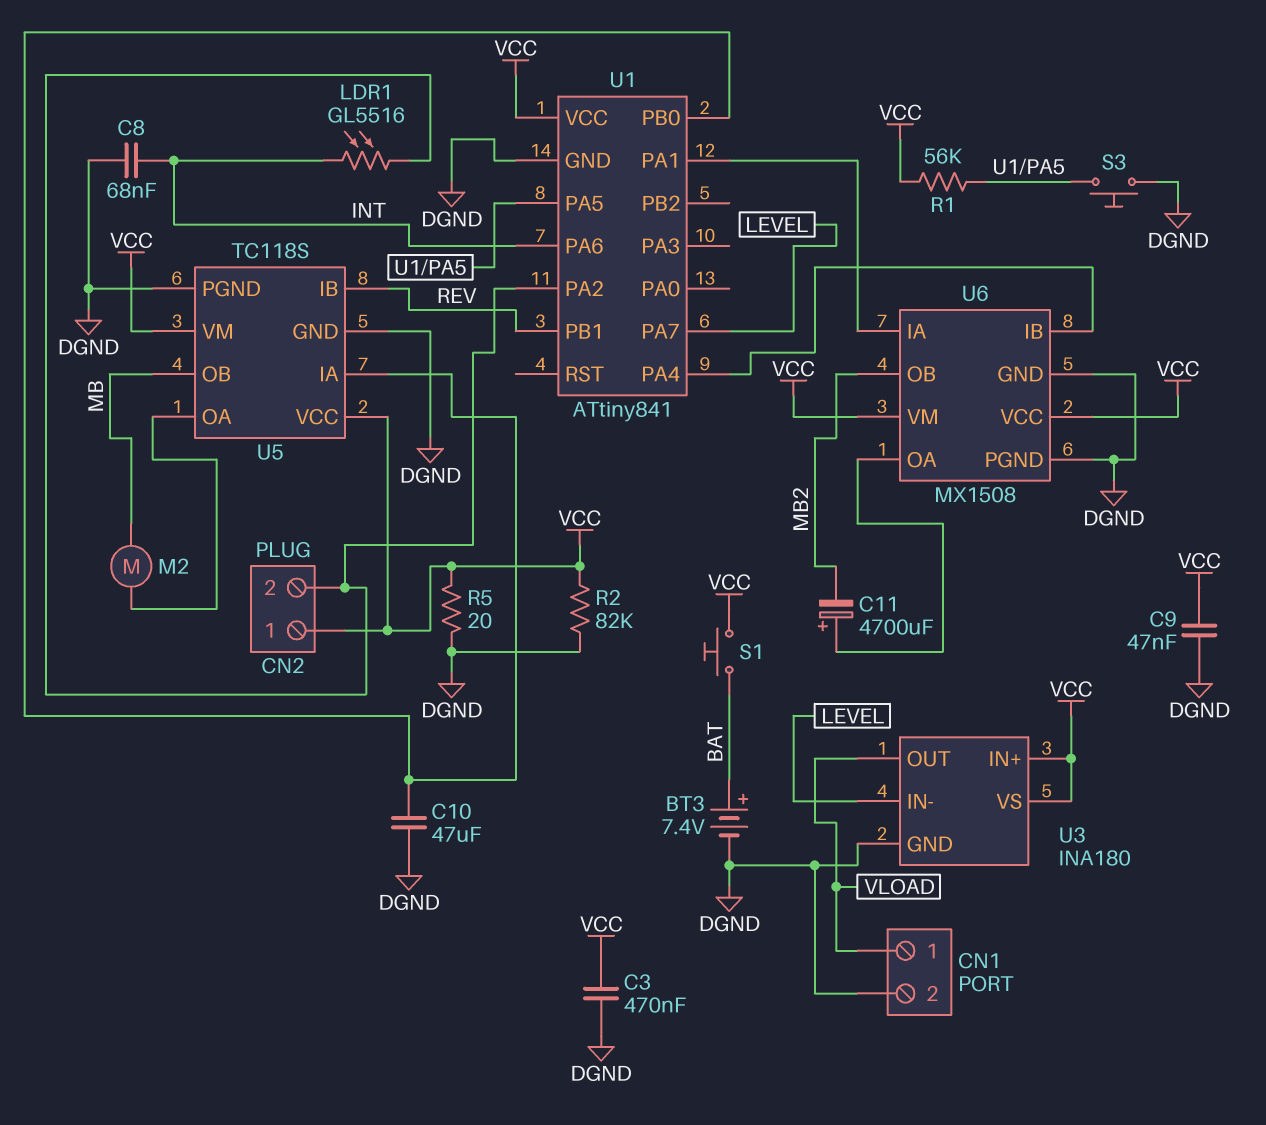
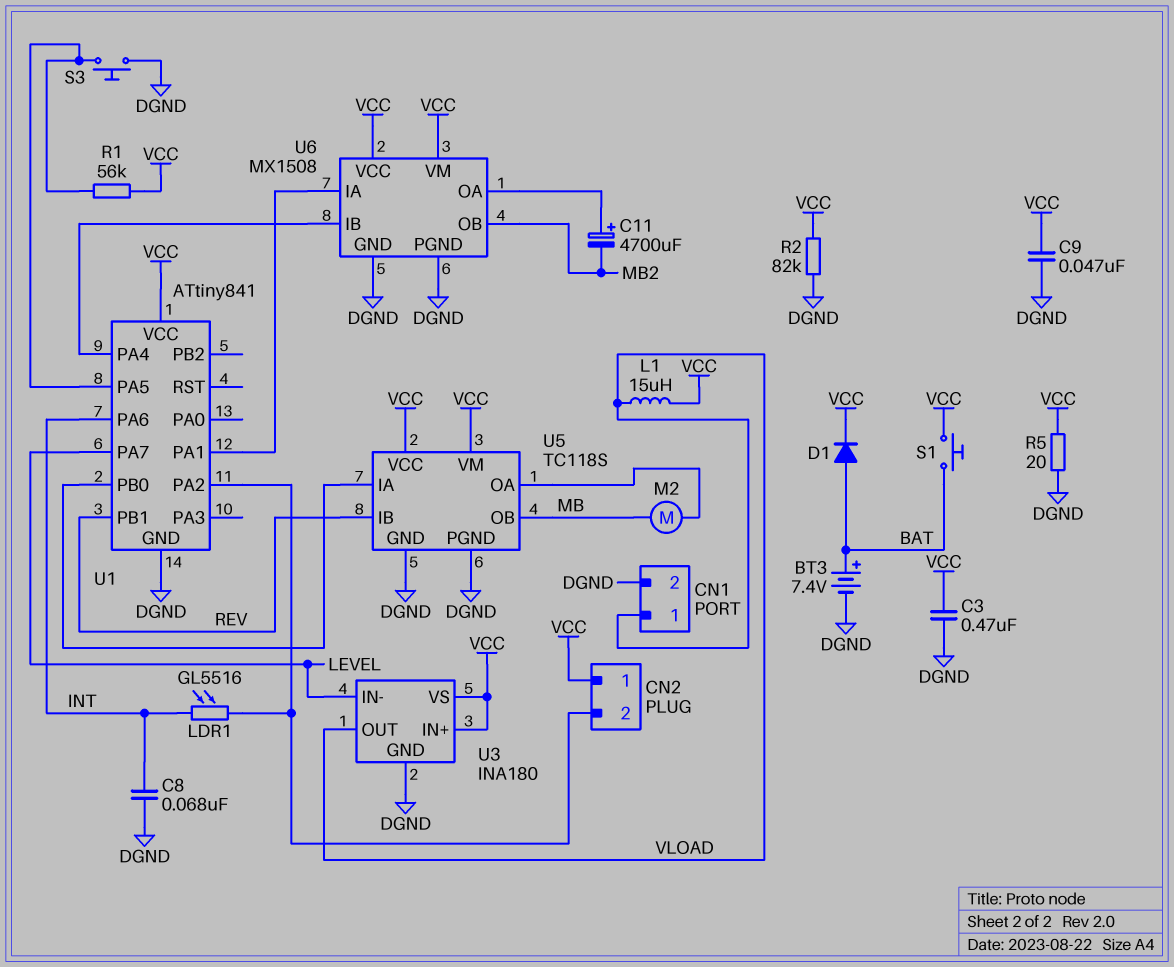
C10: 47uF (DGND, U1/PB0) -> none
D1: none -> diode (A BAT, K VCC)
L1: none -> 15uH (VCC, VLOAD)

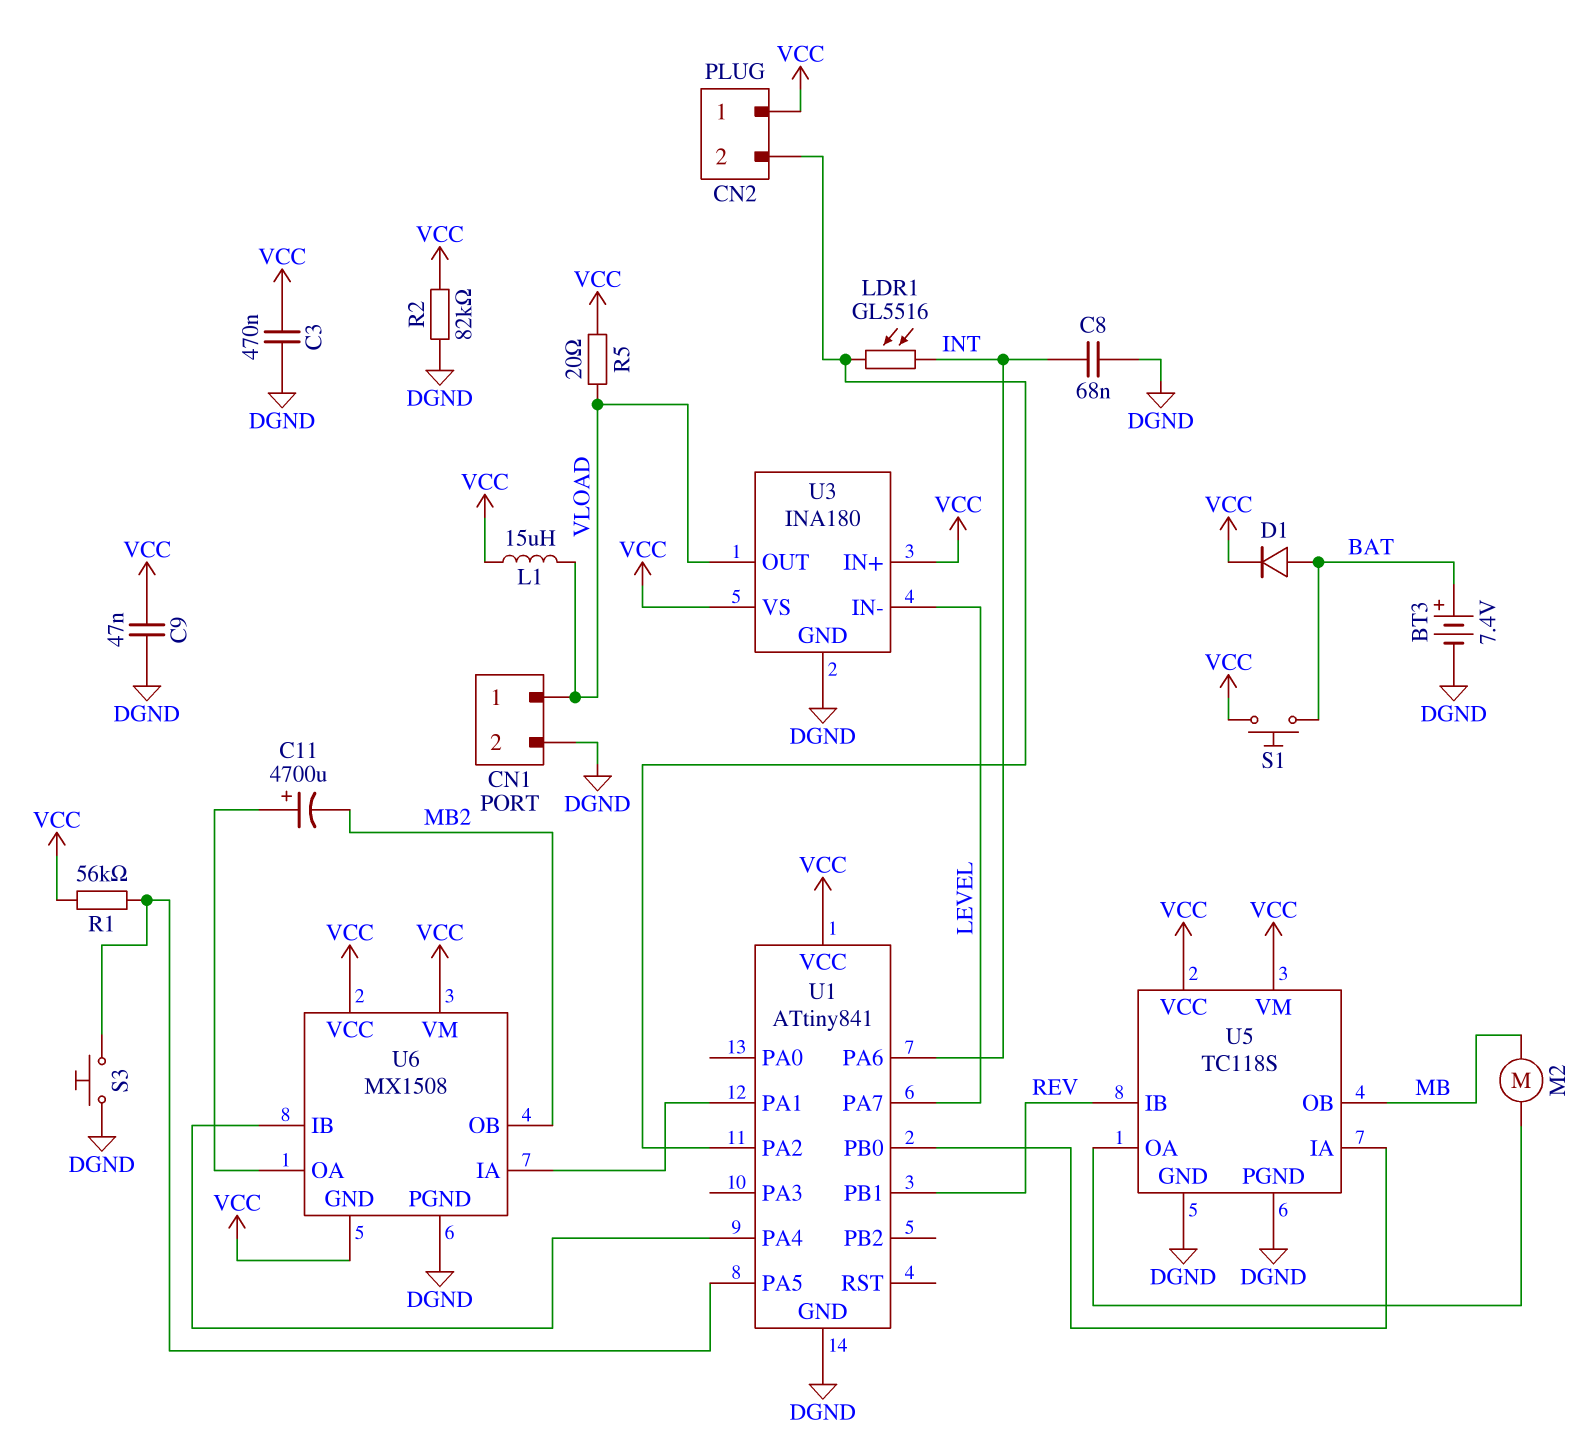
R5: 20 (DGND, VCC) -> 20 (VCC, VLOAD)
U6 pin GND: DGND -> VCC

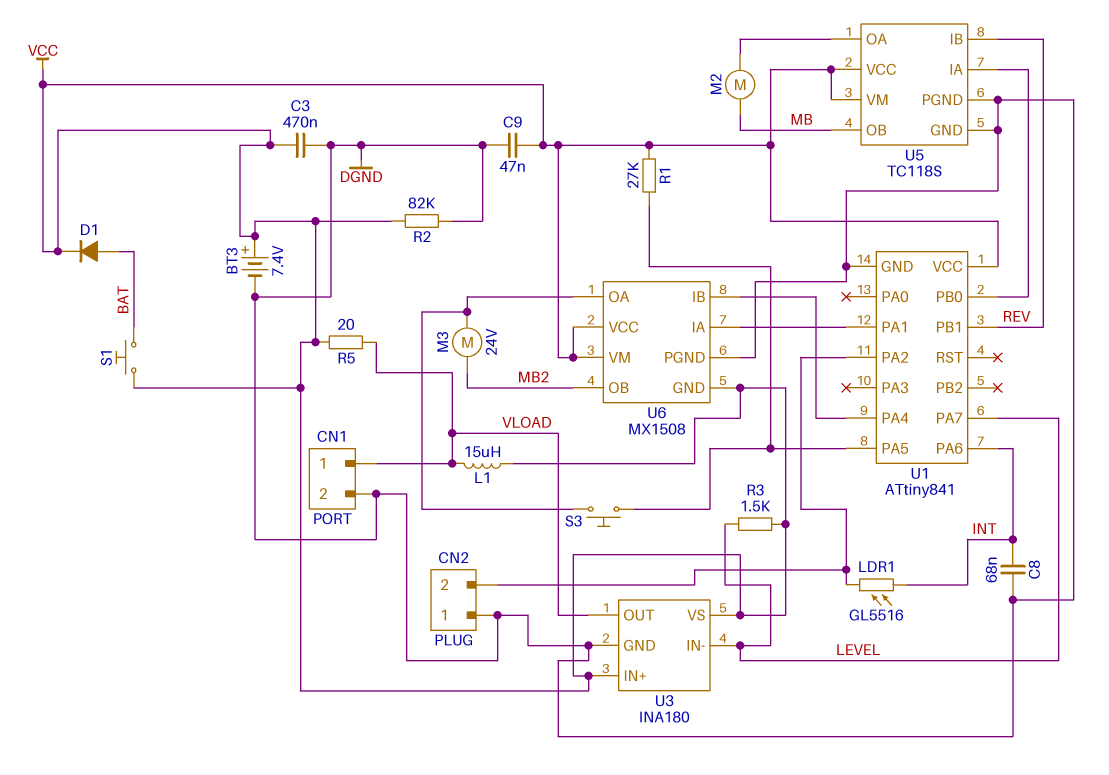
BT3: 7.4V (plus BAT, minus DGND) -> 7.4V (plus VCC, minus DGND)
C11: 4700uF (plus U6/OA, minus MB2) -> none
CN2 pin 1: VCC -> DGND
M3: none -> motor 24V (MB2, U6/OA)
R1: 56k (U1/PA5, VCC) -> 27k (U1/PA5, VCC)
R3: none -> 1.5k (LEVEL, VCC)
S3: button (DGND, U1/PA5) -> button (U1/PA5, U6/OA)

